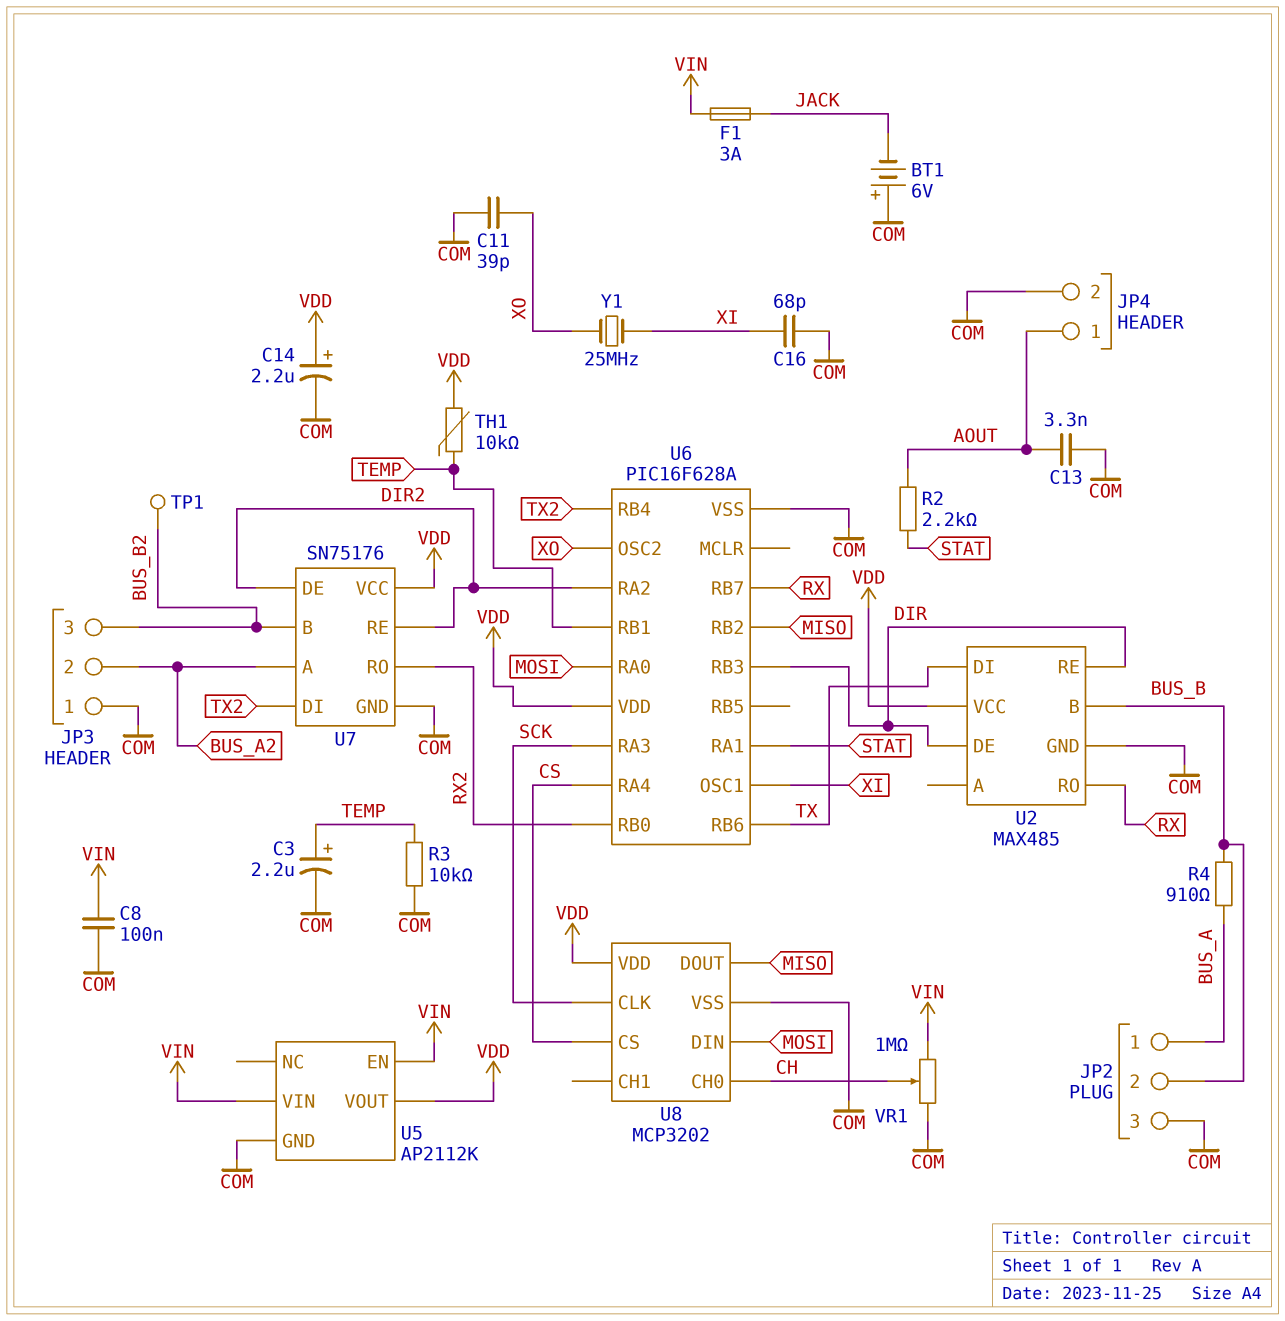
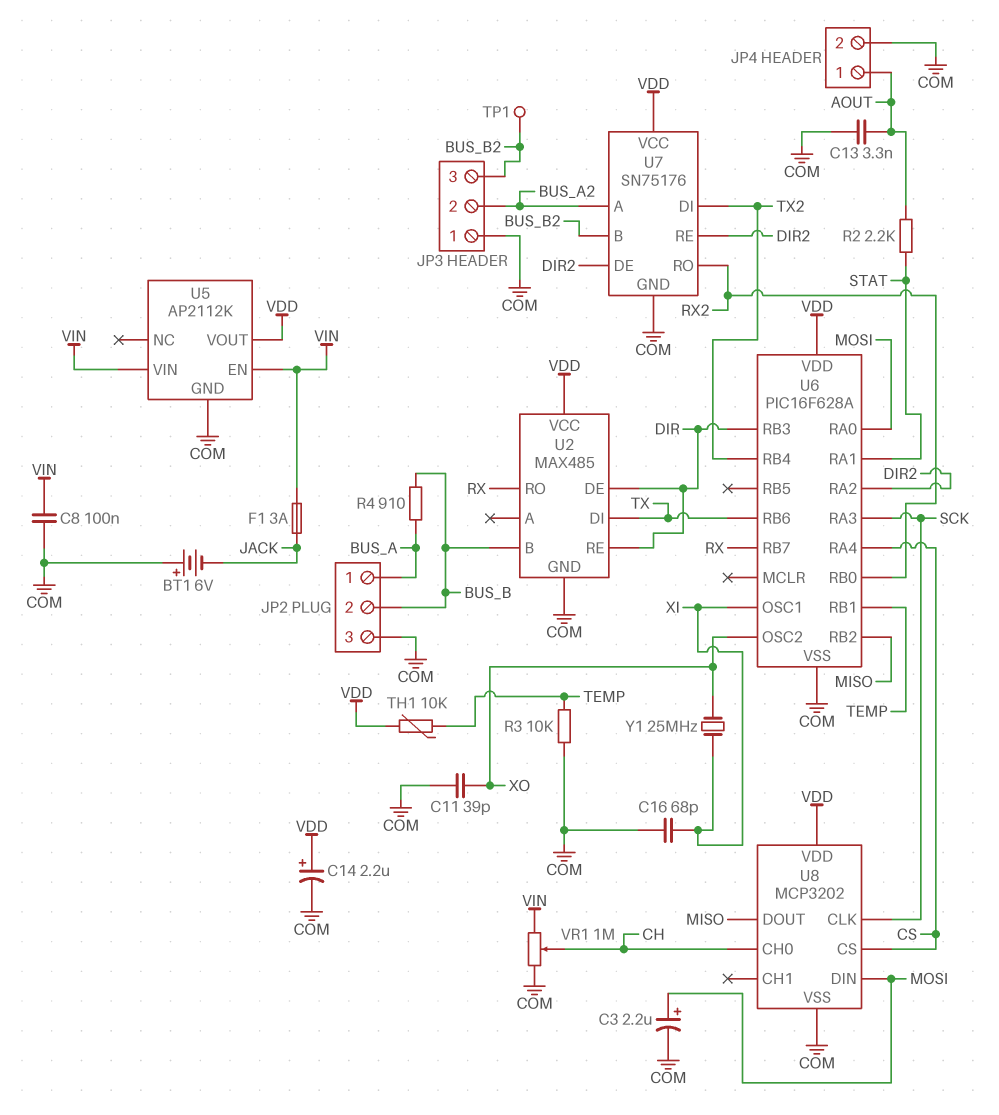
C3: 2.2uF (plus TEMP, minus COM) -> 2.2uF (plus MOSI, minus COM)

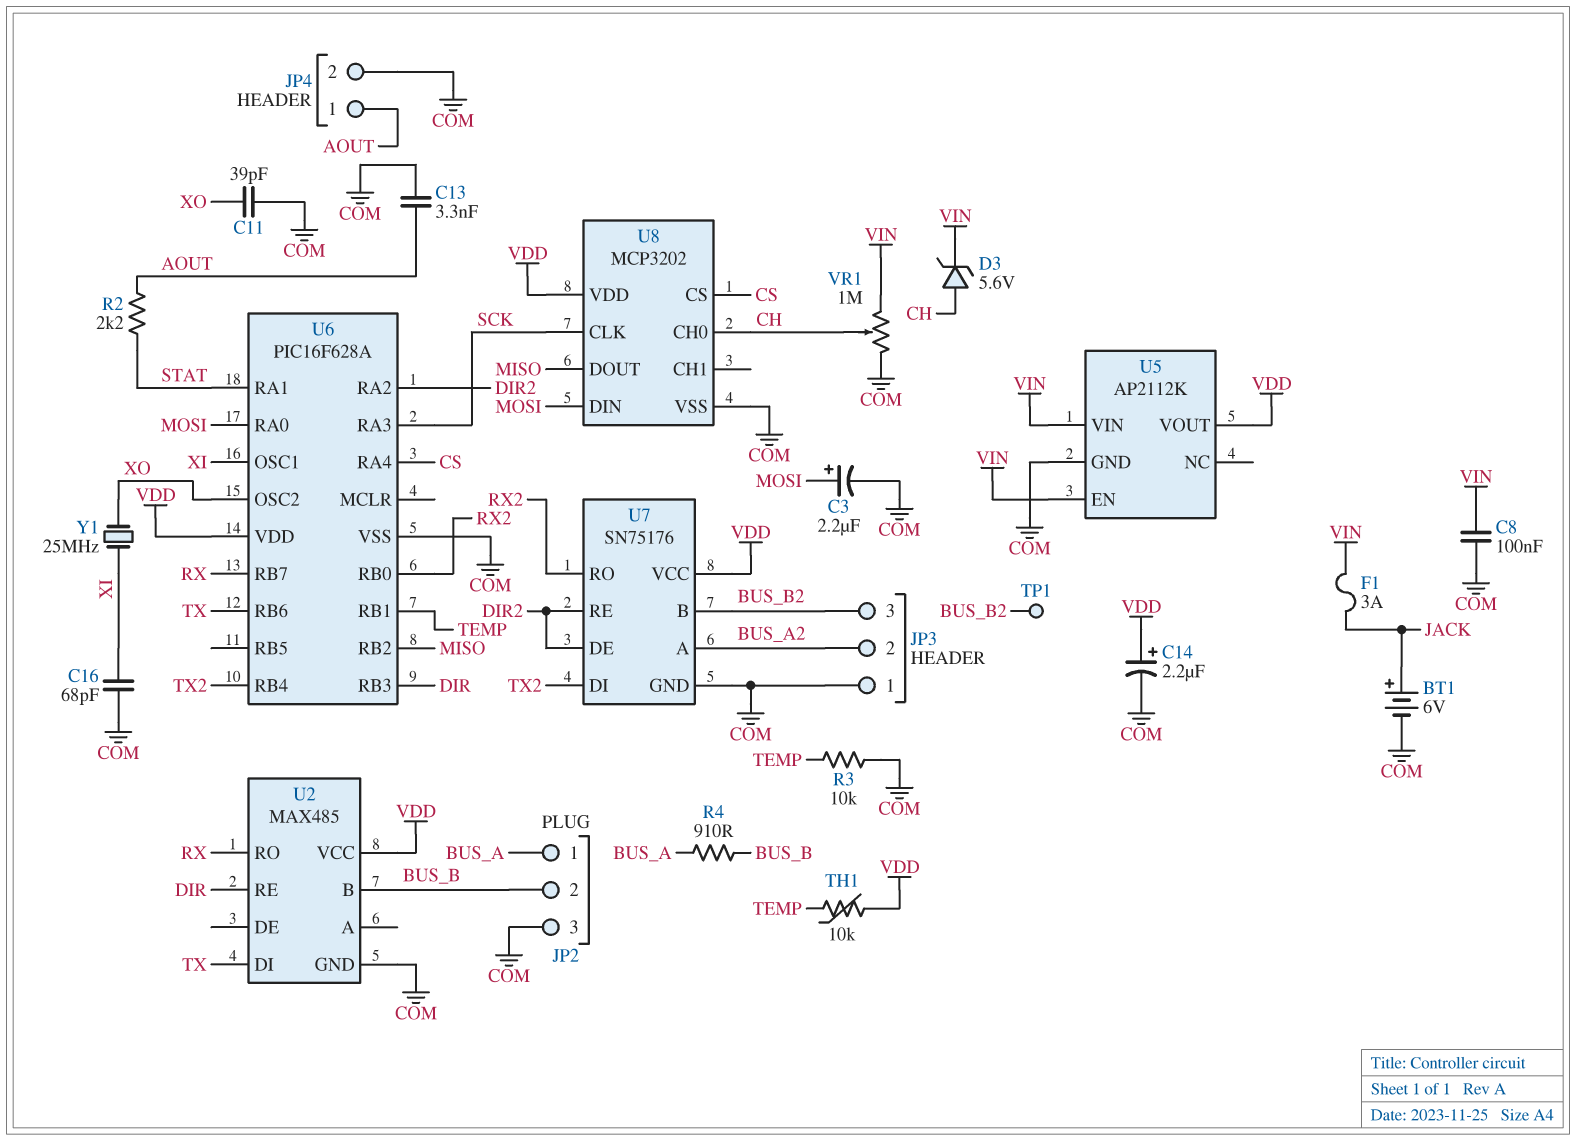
BT1: 6V (plus COM, minus JACK) -> 6V (plus JACK, minus COM)
D3: none -> zener 5.6V (A CH, K VIN)
U2 pin DE: DIR -> none

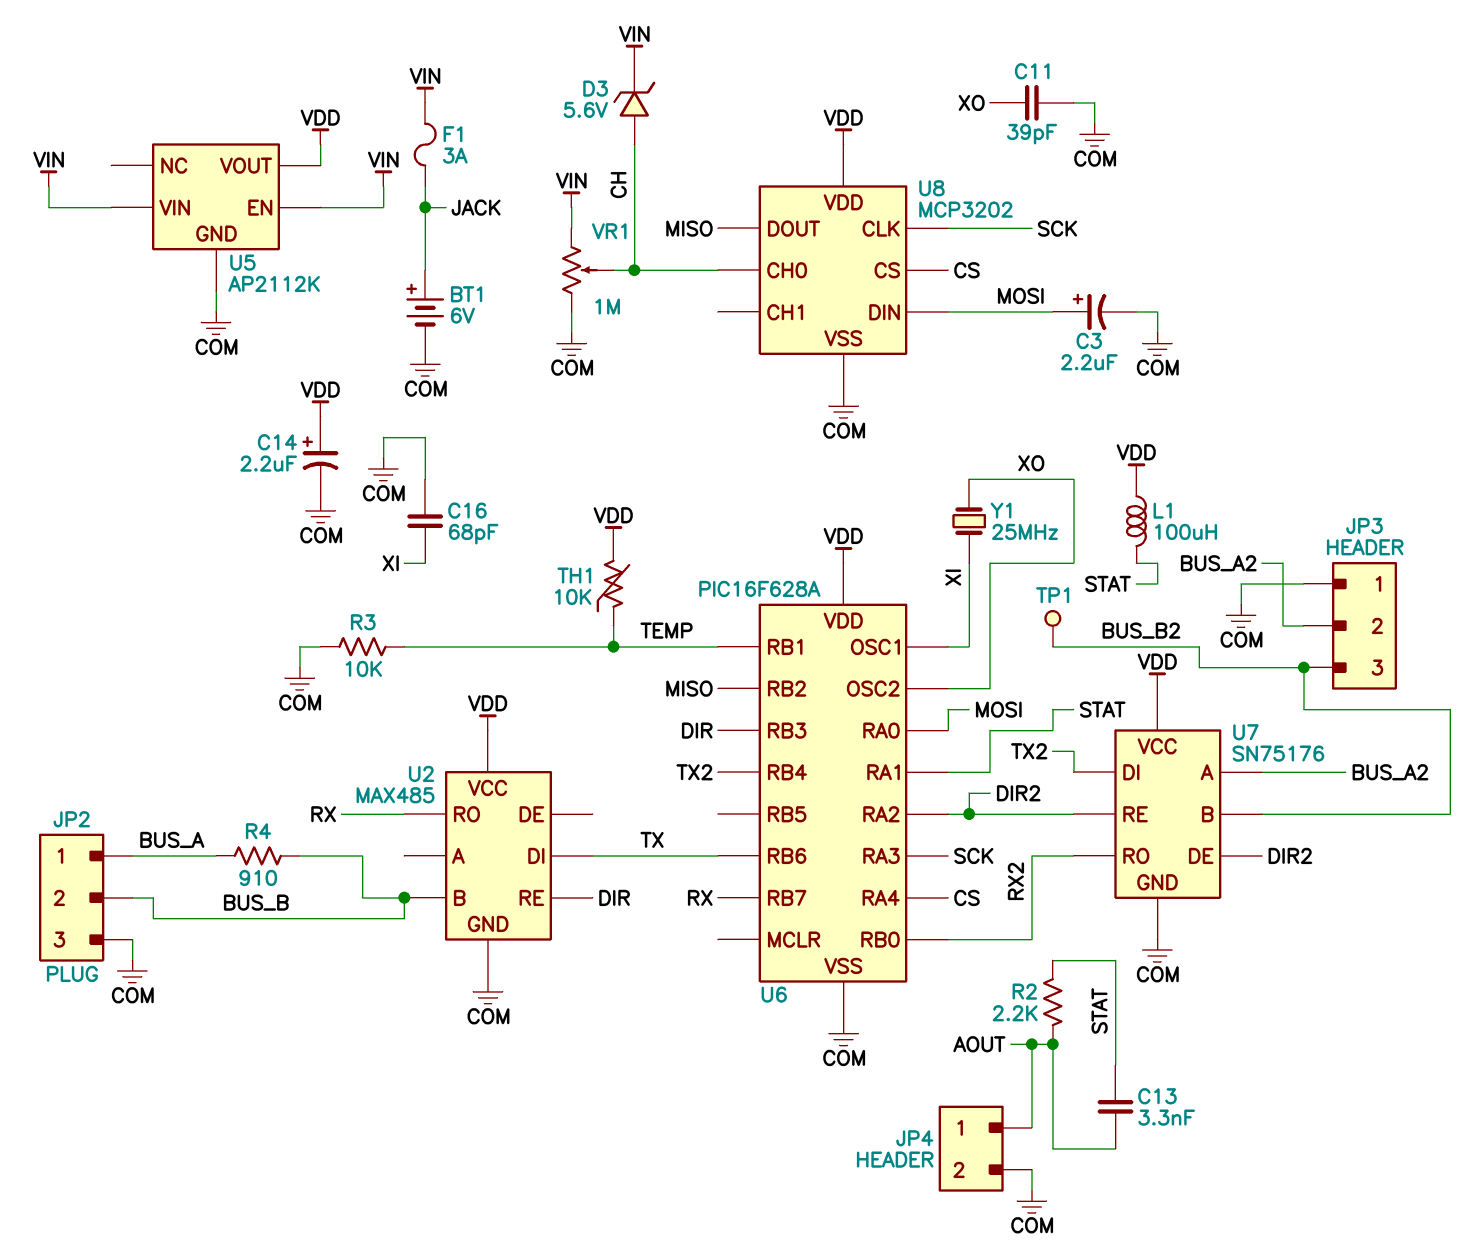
C8: 100nF (COM, VIN) -> none
C13: 3.3nF (AOUT, COM) -> 3.3nF (AOUT, STAT)
L1: none -> 100uH (STAT, VDD)

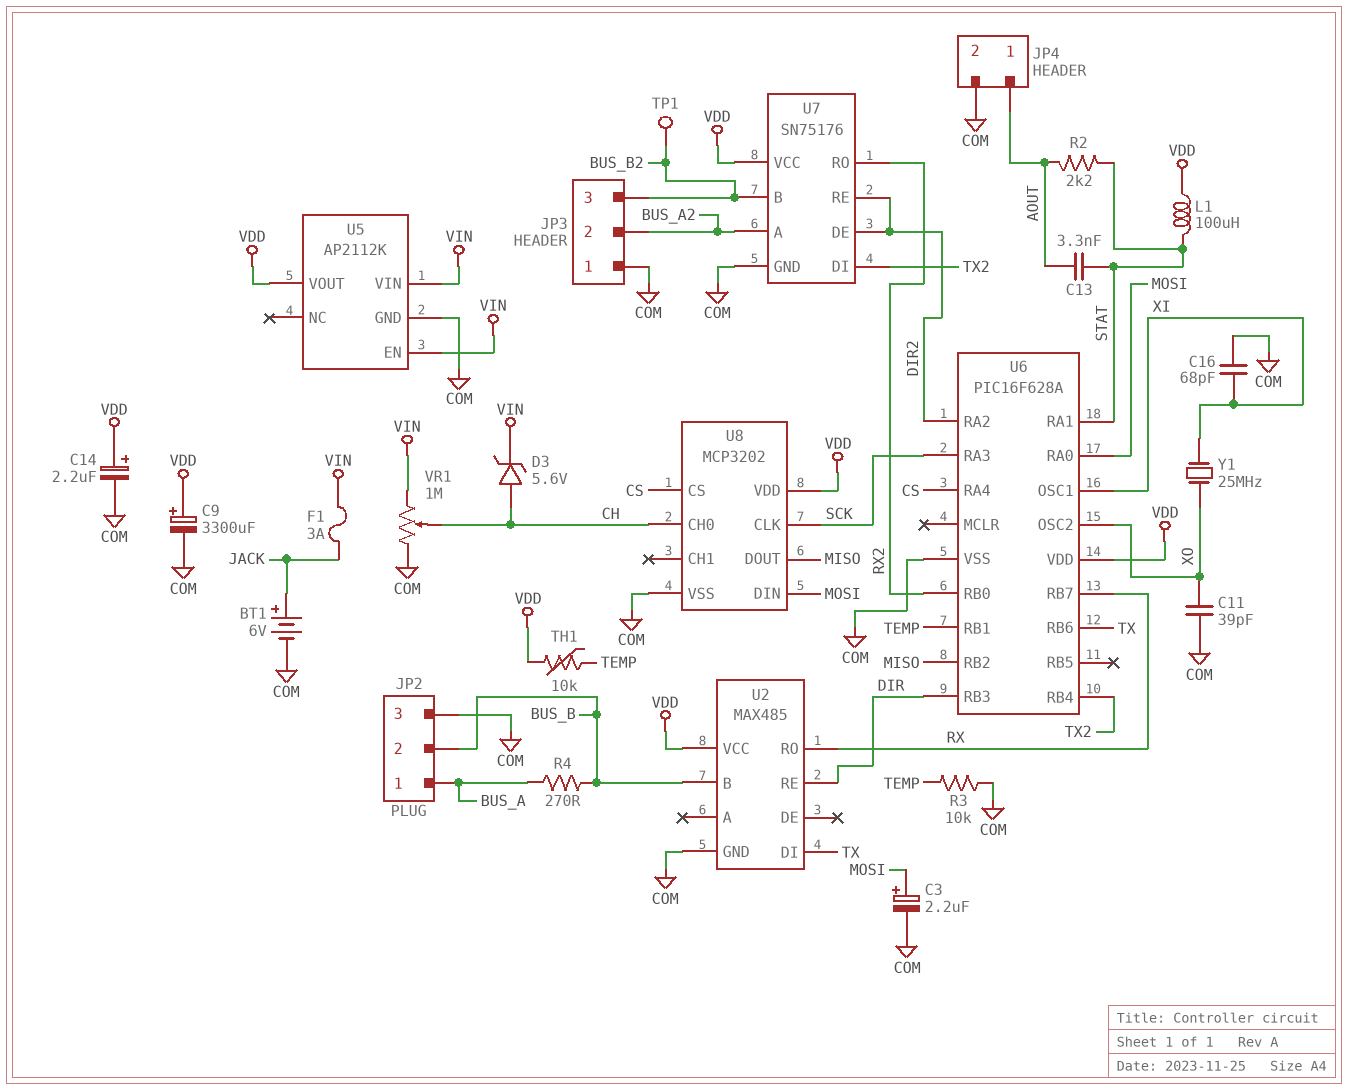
C9: none -> 3300uF (plus VDD, minus COM)
R4: 910 (BUS_A, BUS_B) -> 270 (BUS_A, BUS_B)

